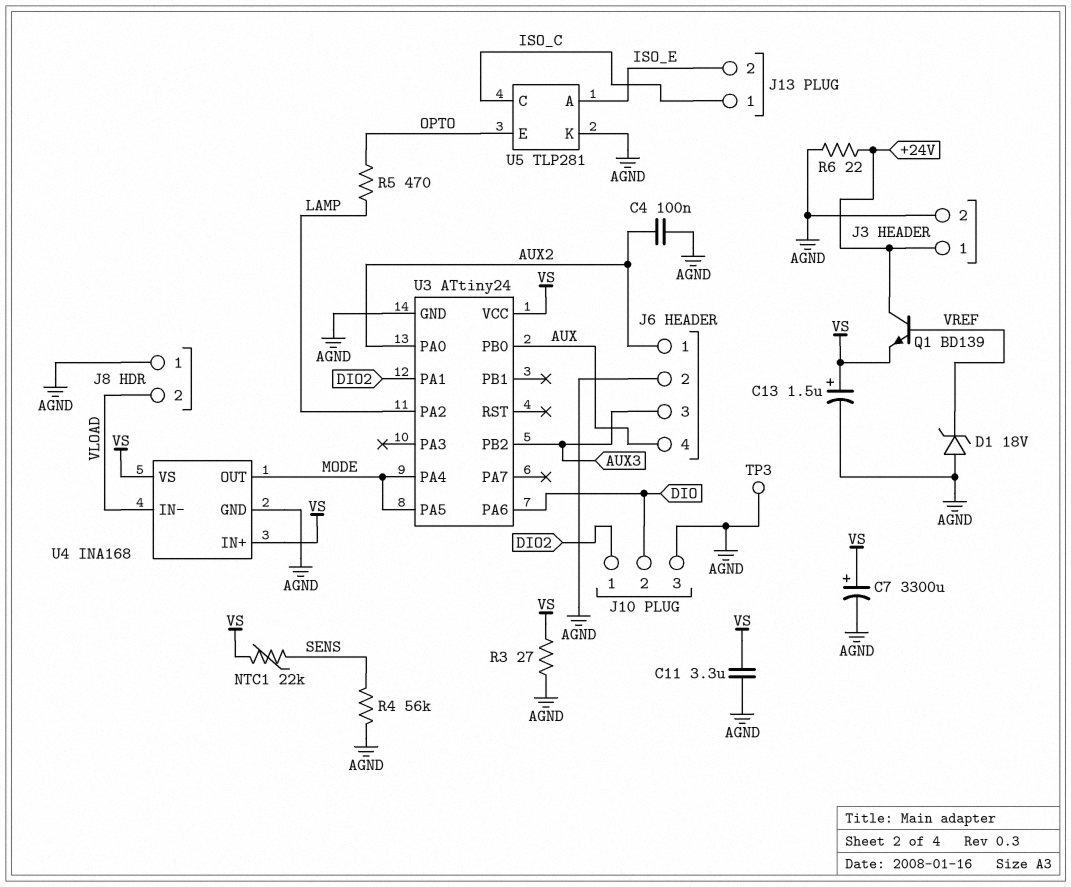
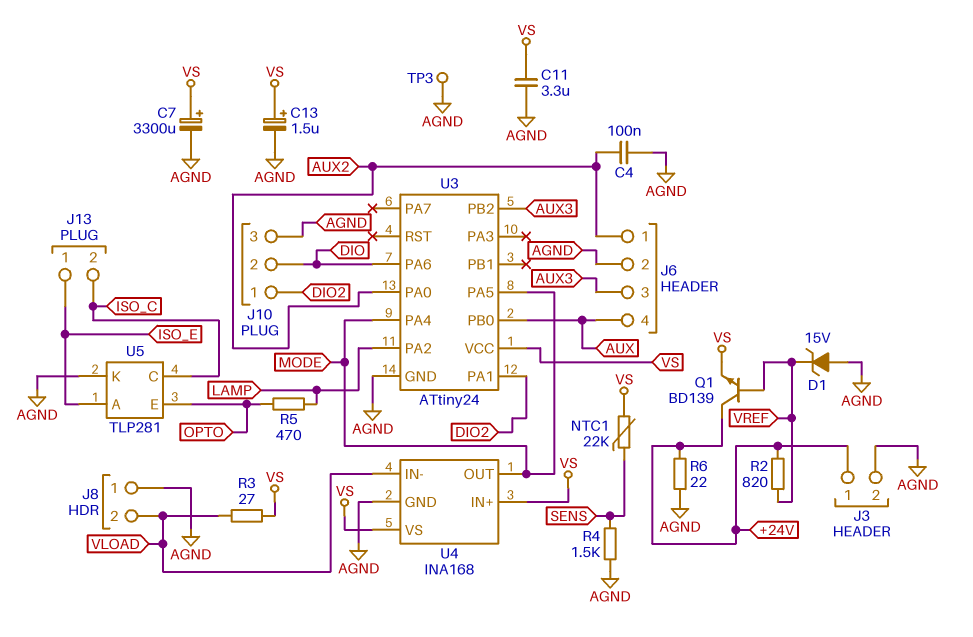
D1: zener 18V (A AGND, K VREF) -> zener 15V (A AGND, K VREF)
J13 pin 1: ISO_C -> ISO_E
J13 pin 2: ISO_E -> ISO_C
R2: none -> 820 (+24V, VREF)
R3: 27 (AGND, VS) -> 27 (VLOAD, VS)
R4: 56k (AGND, SENS) -> 1.5k (AGND, SENS)

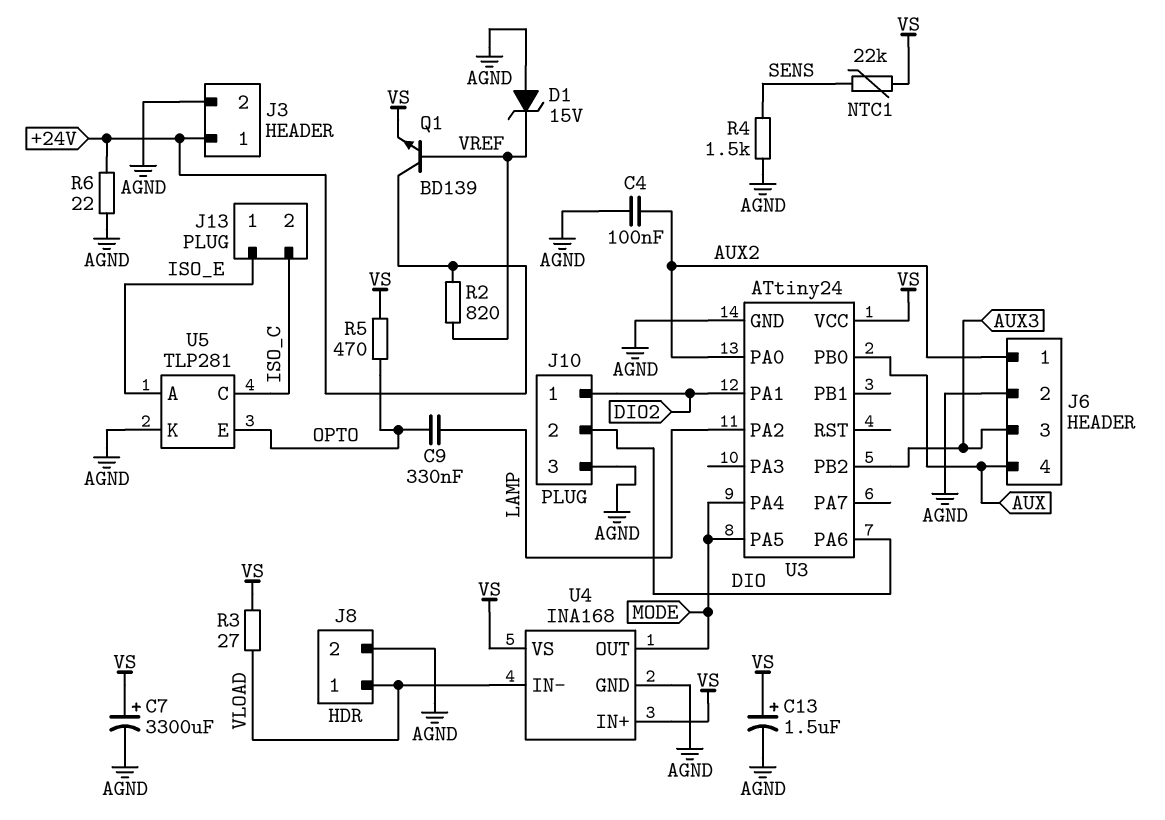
C9: none -> 330nF (LAMP, OPTO)
C11: 3.3uF (AGND, VS) -> none
J8 pin 1: AGND -> VLOAD
J8 pin 2: VLOAD -> AGND
R5: 470 (LAMP, OPTO) -> 470 (OPTO, VS)
TP3: test point (AGND) -> none

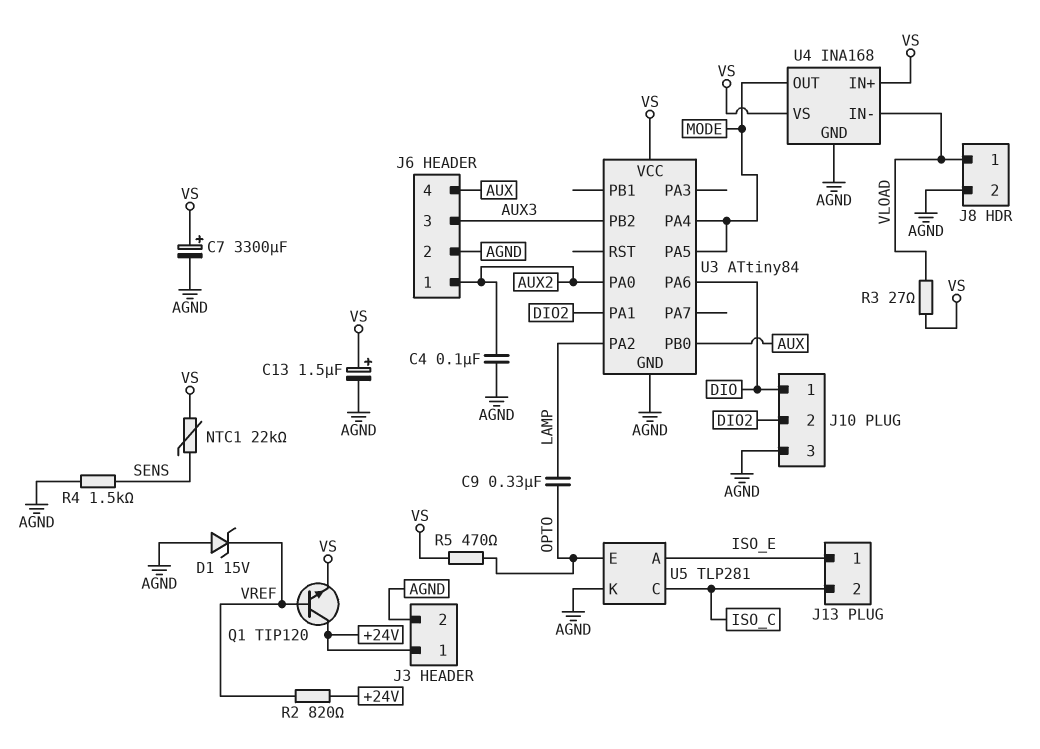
J10 pin 1: DIO2 -> DIO
J10 pin 2: DIO -> DIO2
Q1: NPN BD139 (B VREF, C +24V, E VS) -> NPN TIP120 (B VREF, C +24V, E VS)
R6: 22 (+24V, AGND) -> none
U3: ATtiny24 -> ATtiny84

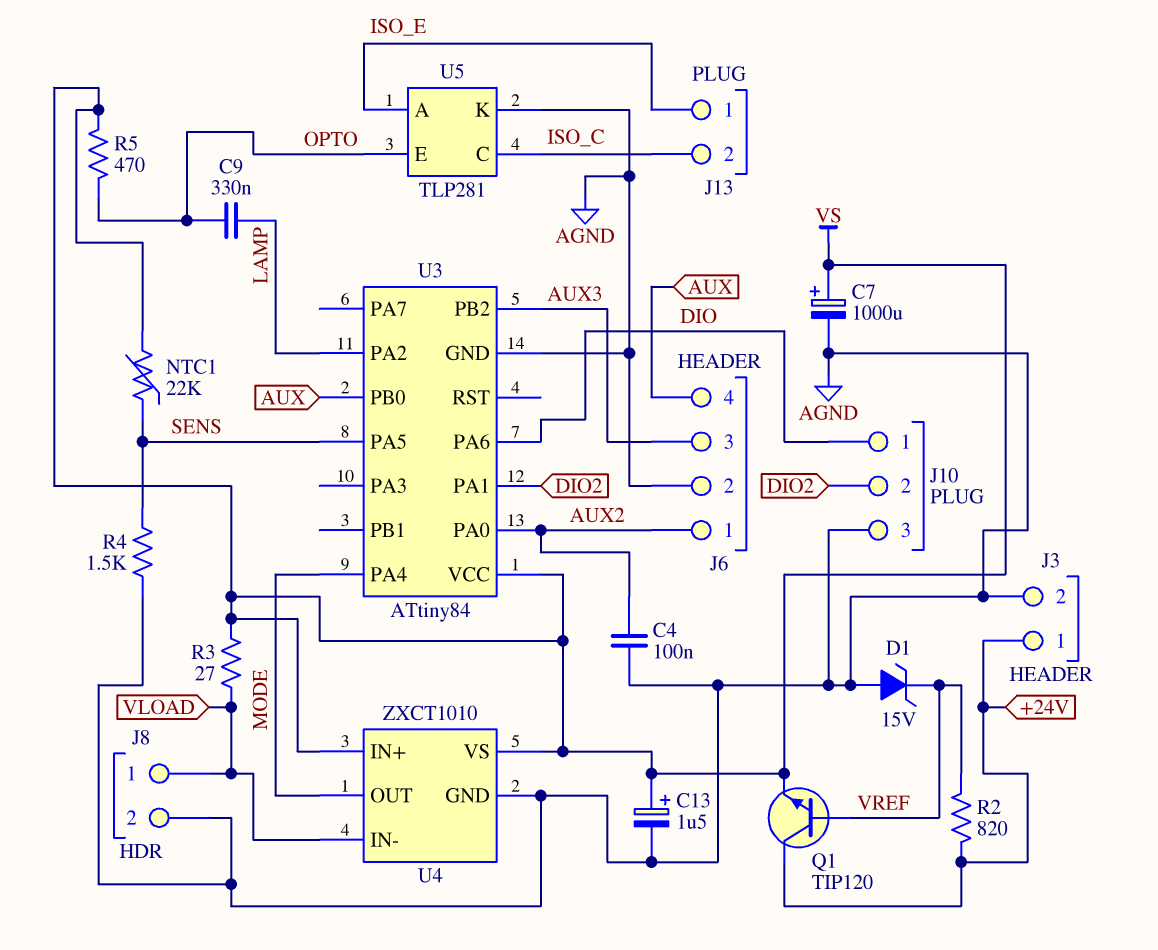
C7: 3300uF (plus VS, minus AGND) -> 1000uF (plus VS, minus AGND)
U3 pin PA5: MODE -> SENS
U4: INA168 -> ZXCT1010

